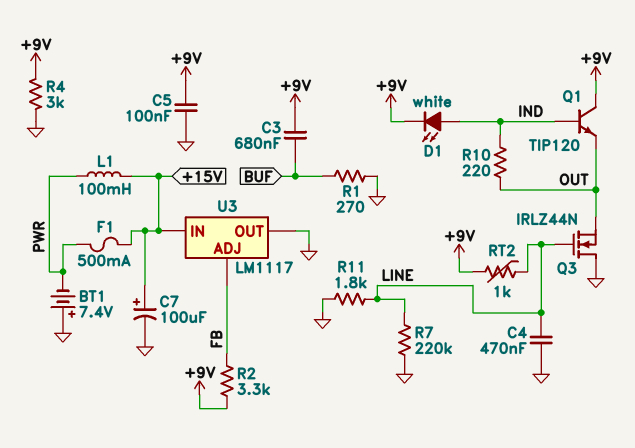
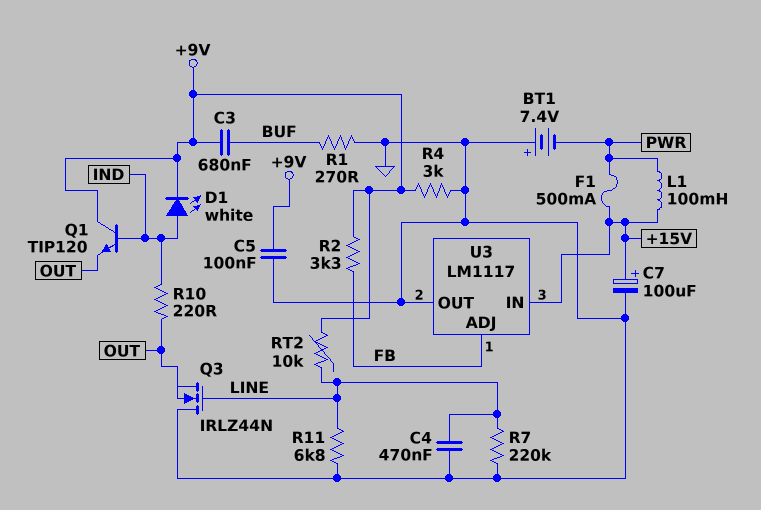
R11: 1.8k (GND, LINE) -> 6.8k (GND, LINE)
RT2: 1k (+9V, LINE) -> 10k (+9V, LINE)

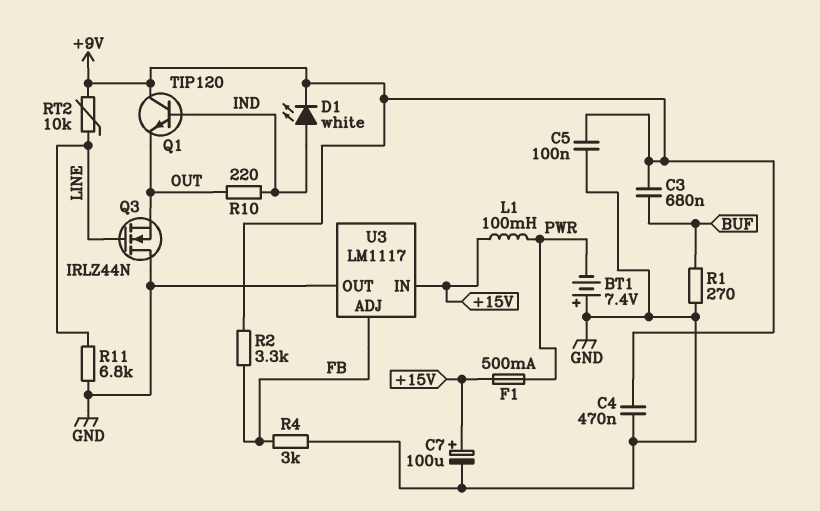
C4: 470nF (GND, LINE) -> 470nF (+9V, GND)
R4: 3k (+9V, GND) -> 3k (FB, GND)
R7: 220k (GND, LINE) -> none

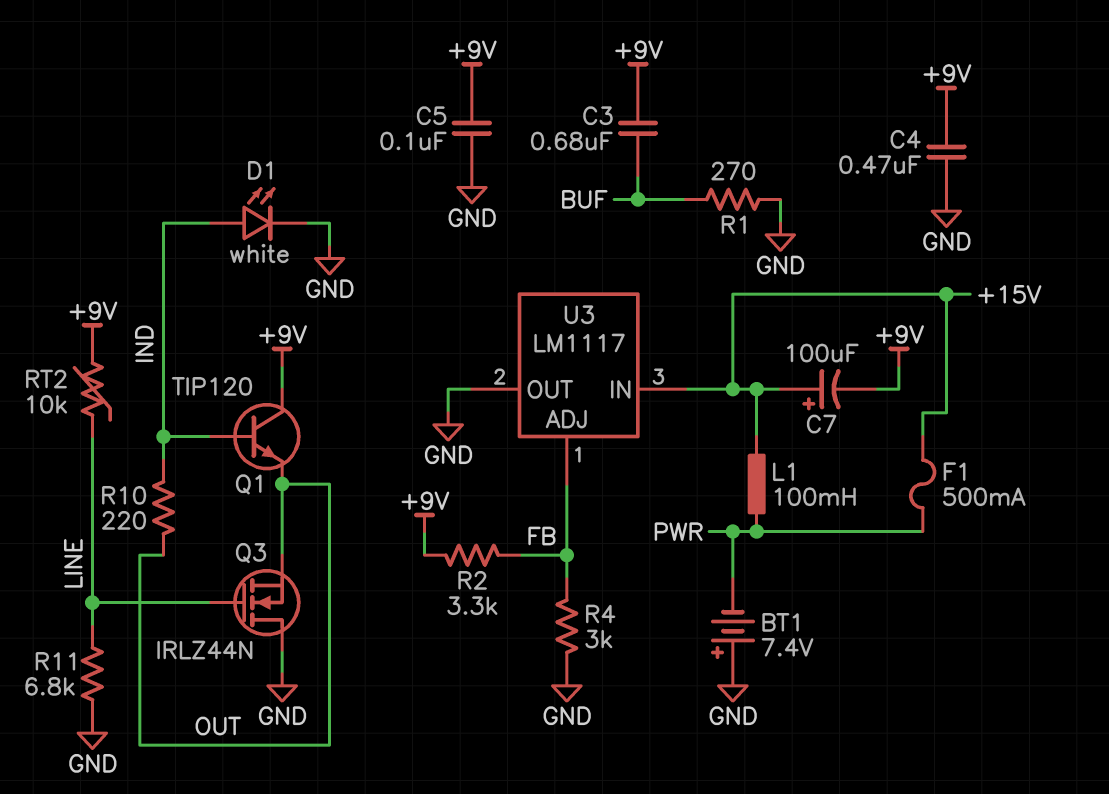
C7: 100uF (plus +15V, minus GND) -> 100uF (plus +15V, minus +9V)
D1: LED white (A IND, K +9V) -> LED white (A IND, K GND)

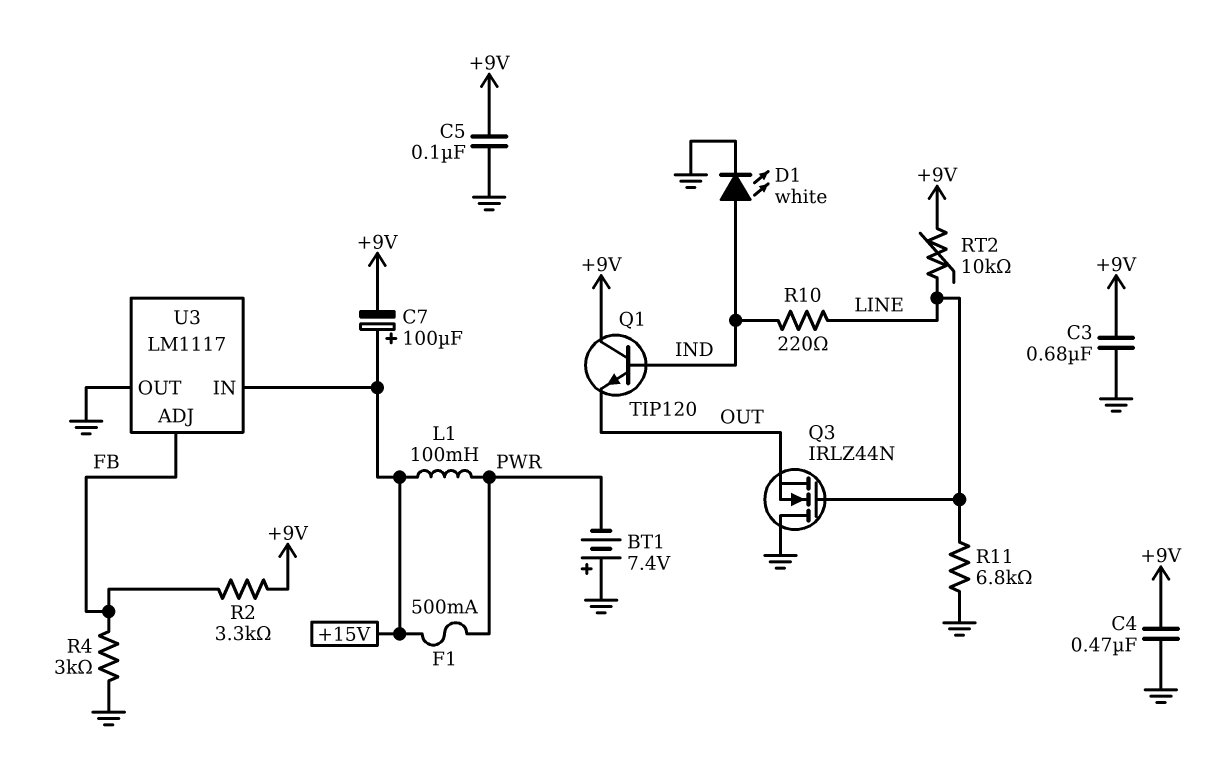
C3: 680nF (+9V, BUF) -> 680nF (+9V, GND)
R1: 270 (BUF, GND) -> none
R10: 220 (IND, OUT) -> 220 (IND, LINE)

